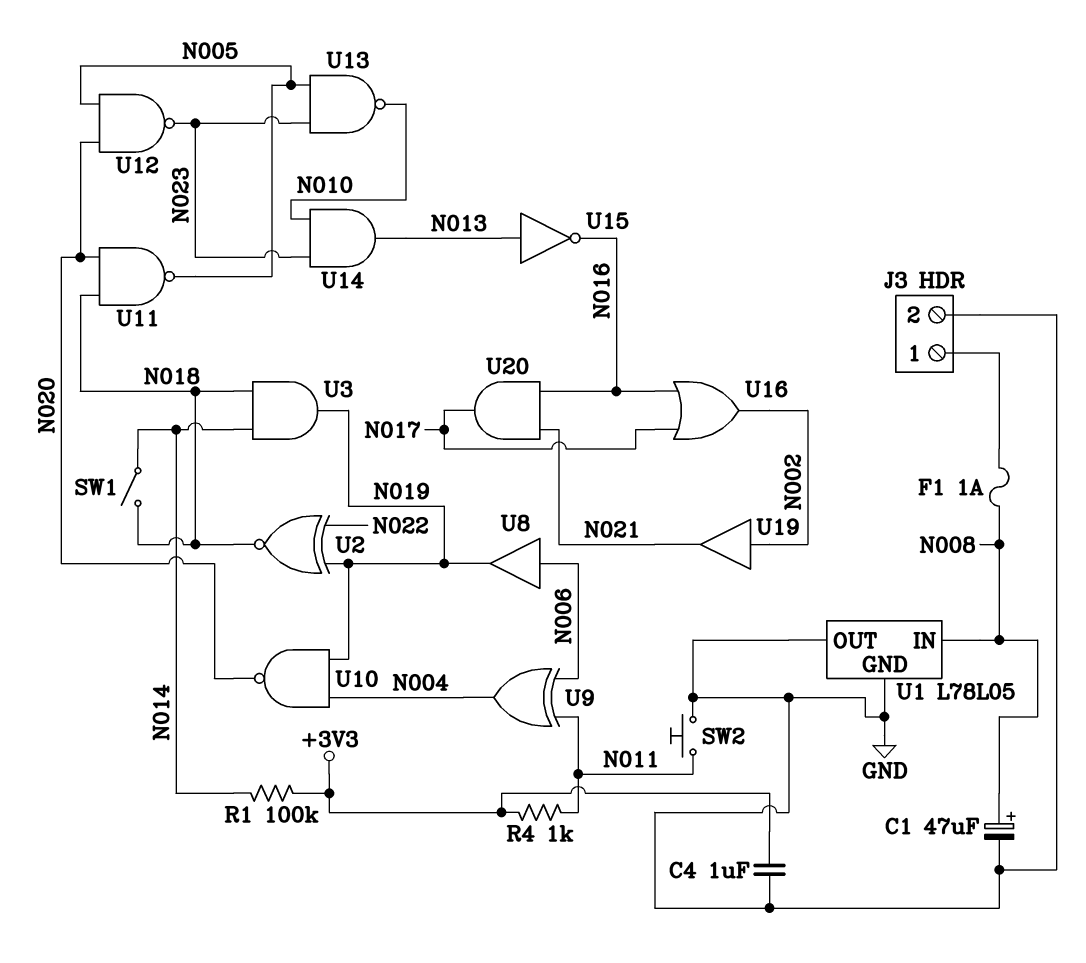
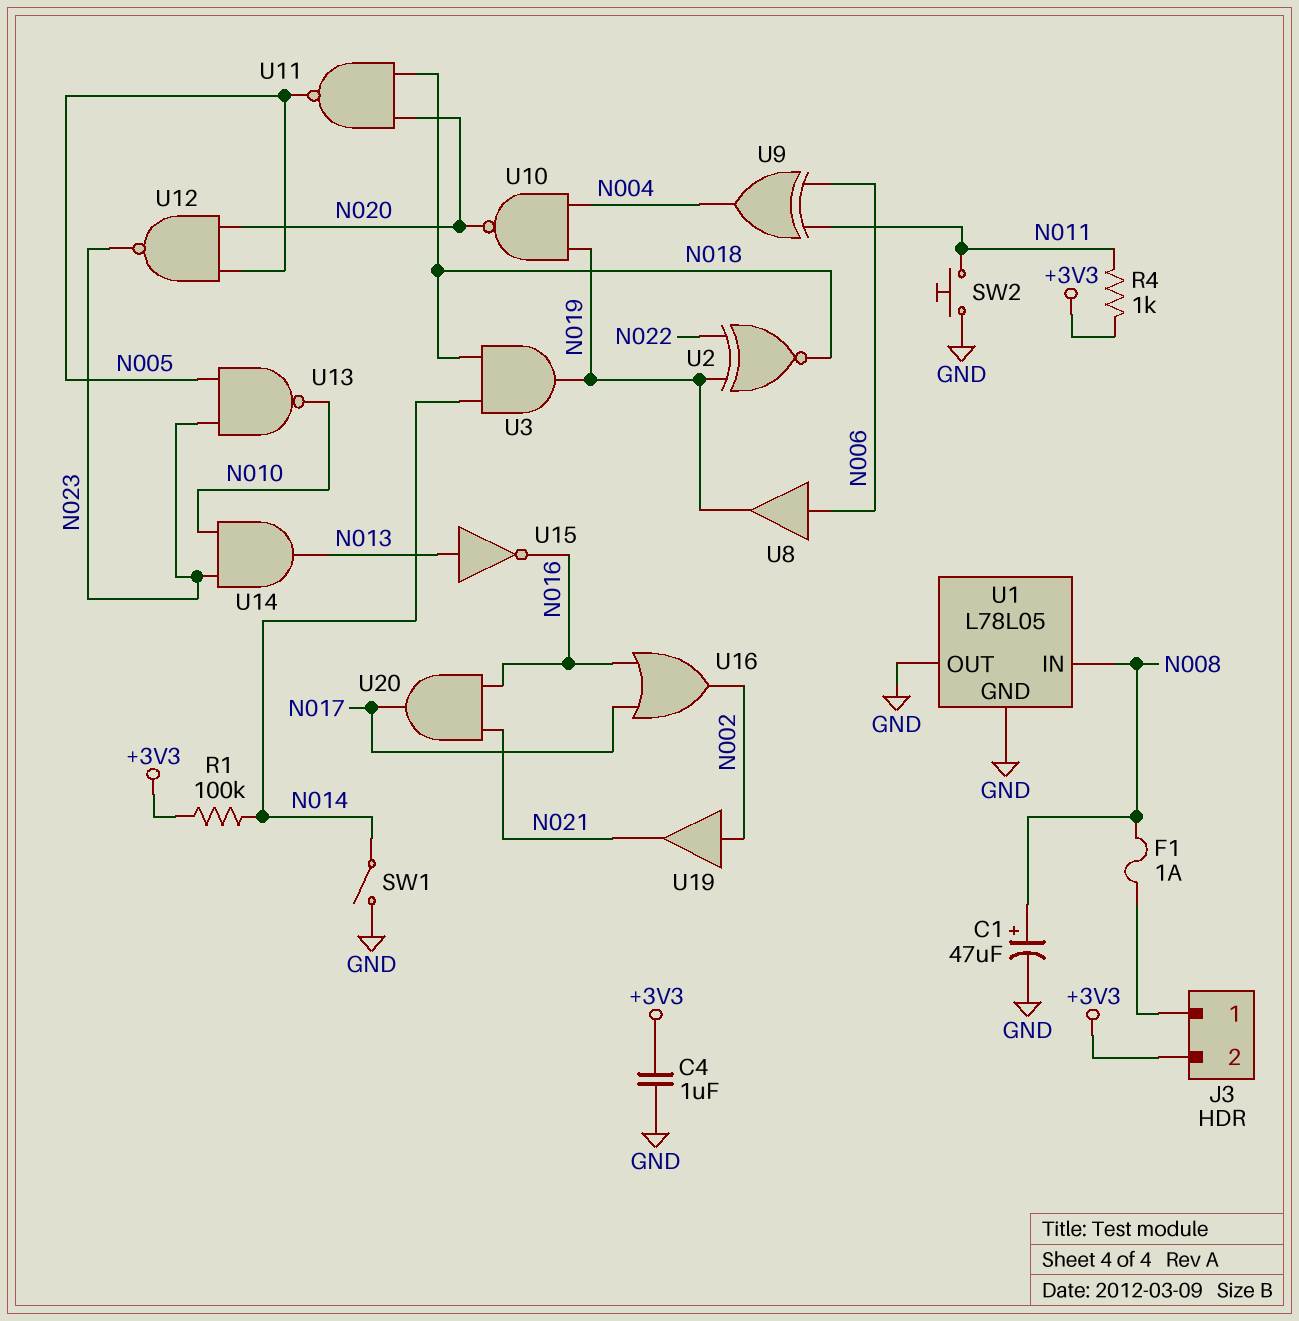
J3 pin 2: GND -> +3V3
SW1: switch (N014, N018) -> switch (GND, N014)

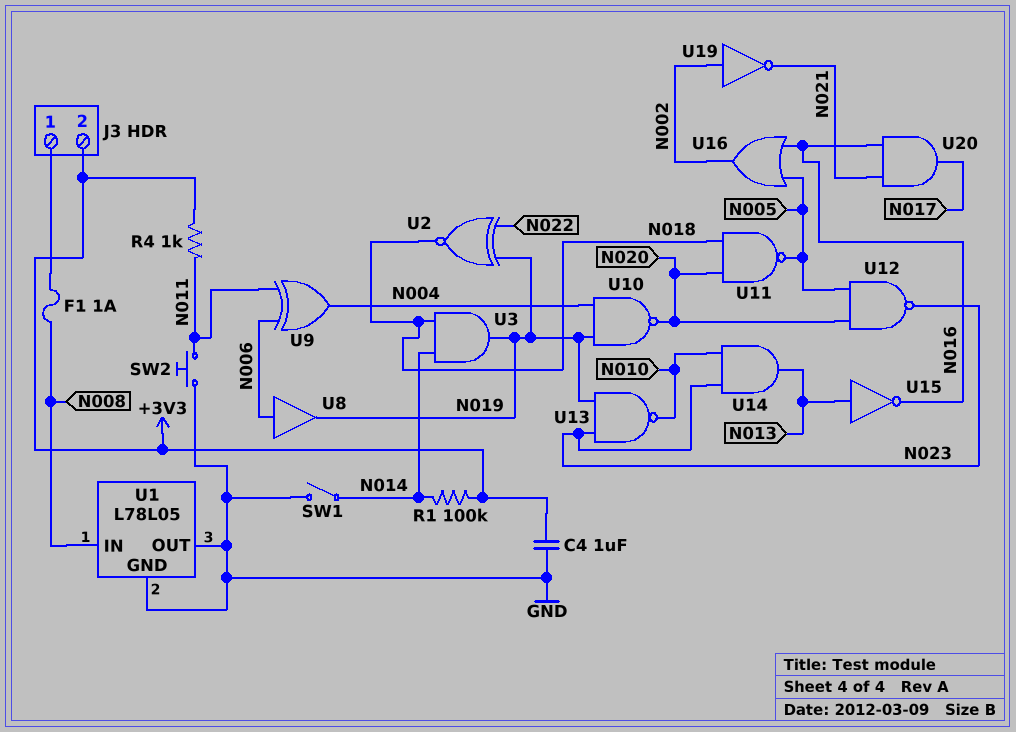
C1: 47uF (plus N008, minus GND) -> none
U13: NAND (in N005, in N023, out N010) -> NAND (in N019, in N023, out N010)
U16: OR (in N016, in N017, out N002) -> OR (in N005, in N016, out N002)
U19: buffer (in N002, out N021) -> NOT (in N002, out N021)

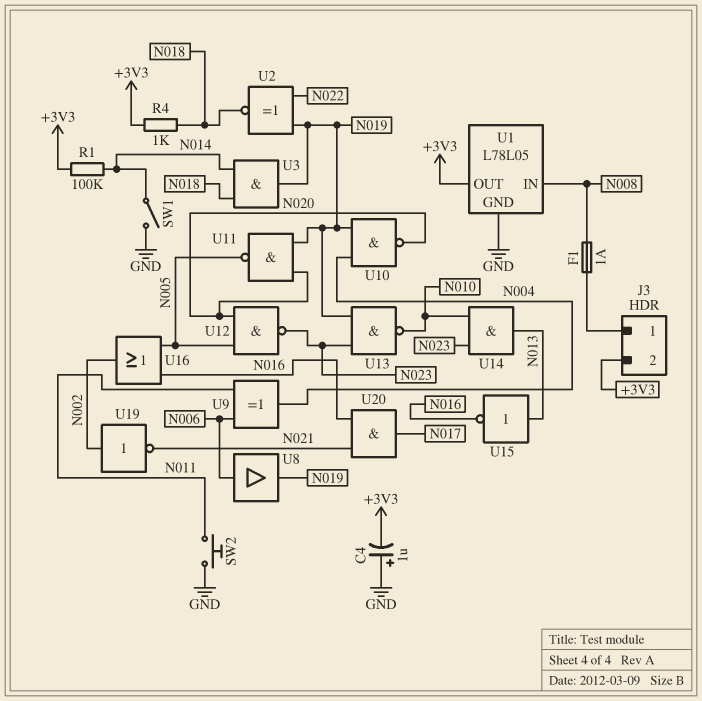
C4: 1uF (+3V3, GND) -> 1uF (plus GND, minus +3V3)
R4: 1k (+3V3, N011) -> 1k (+3V3, N018)
U1 pin OUT: GND -> +3V3
U11: NAND (in N018, in N020, out N005) -> NAND (in N019, in N020, out N005)

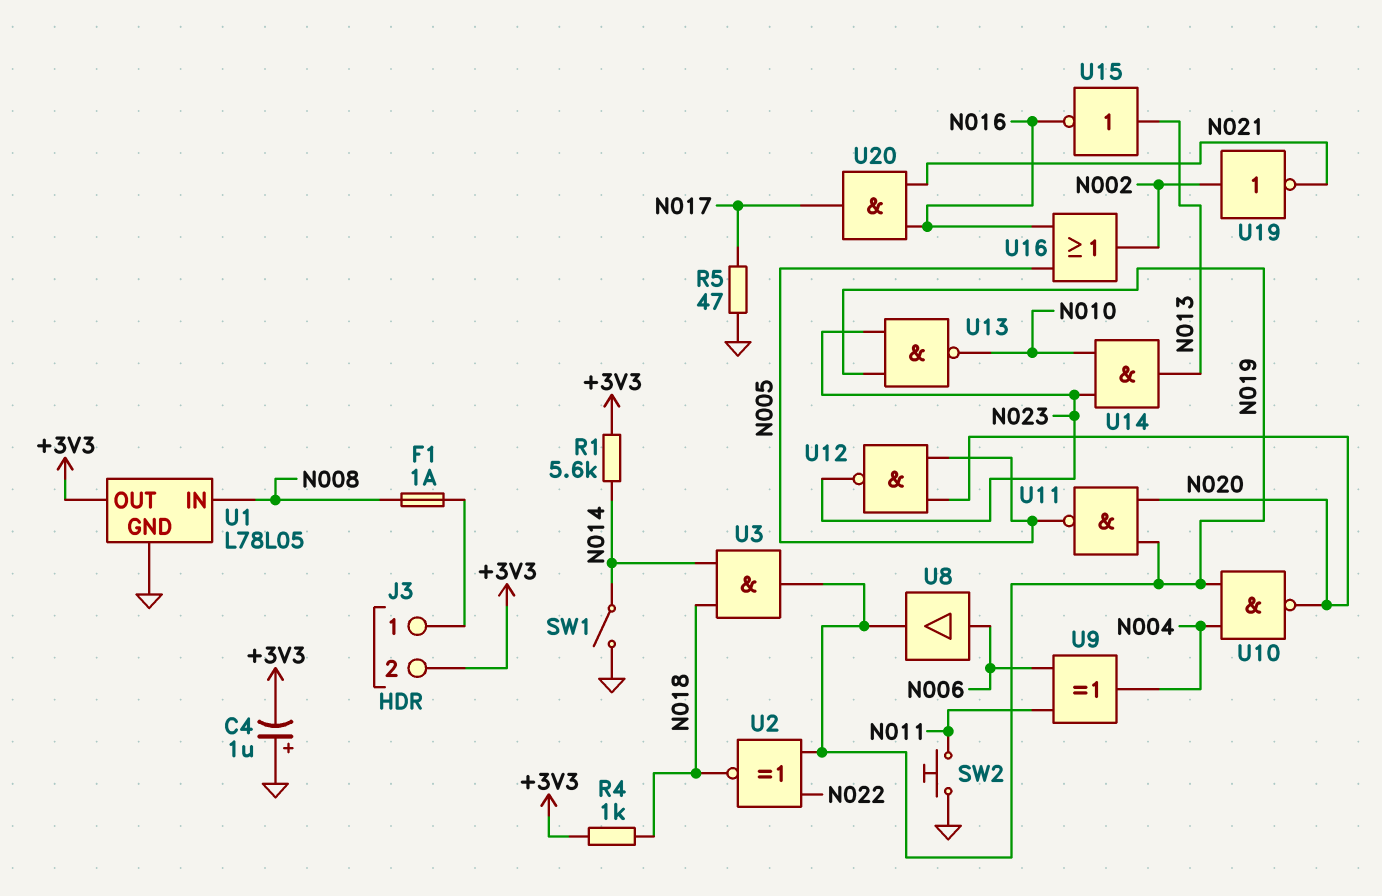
R1: 100k (+3V3, N014) -> 5.6k (+3V3, N014)
R5: none -> 47 (GND, N017)

